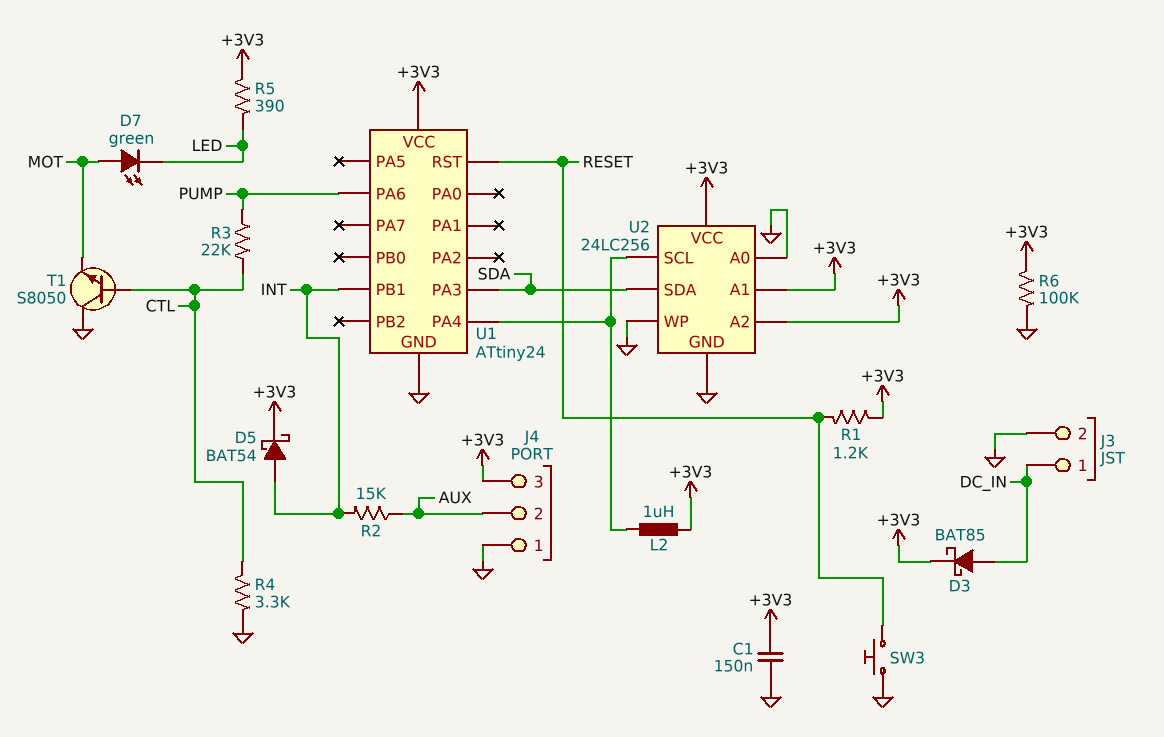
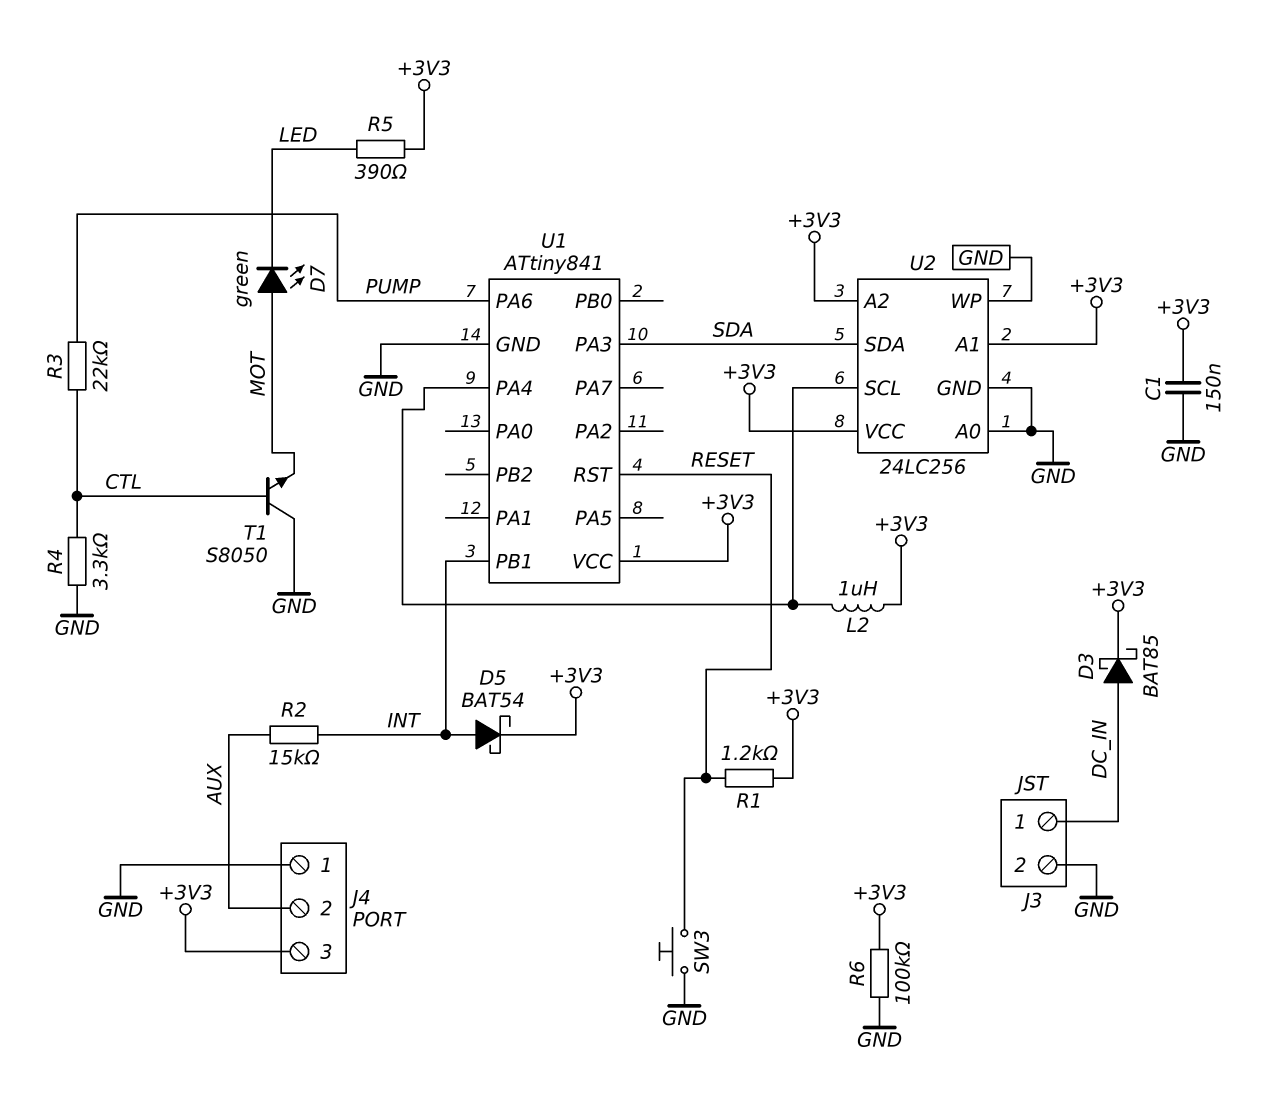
U1: ATtiny24 -> ATtiny841

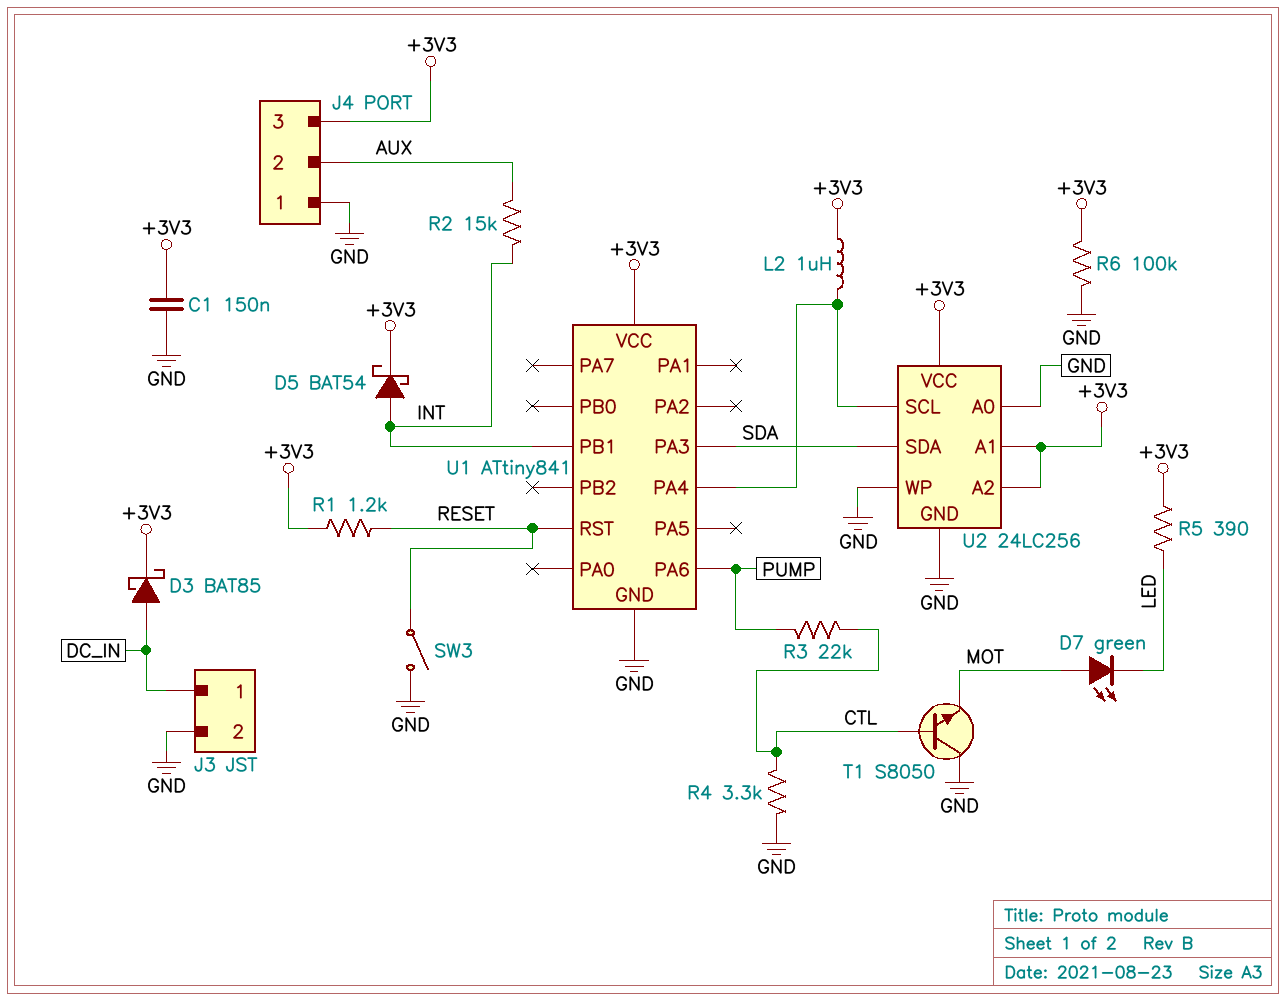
SW3: button (GND, RESET) -> switch (GND, RESET)

